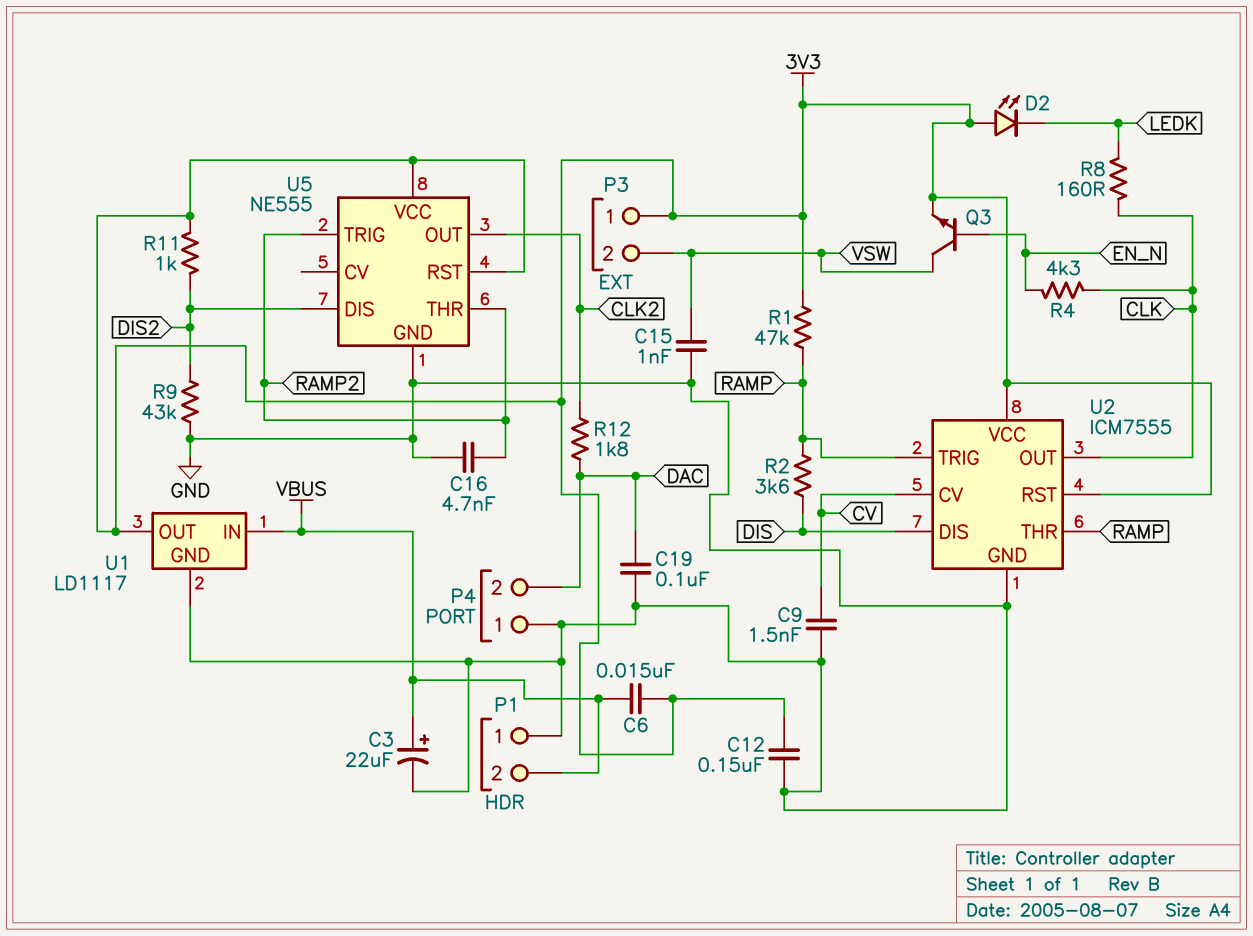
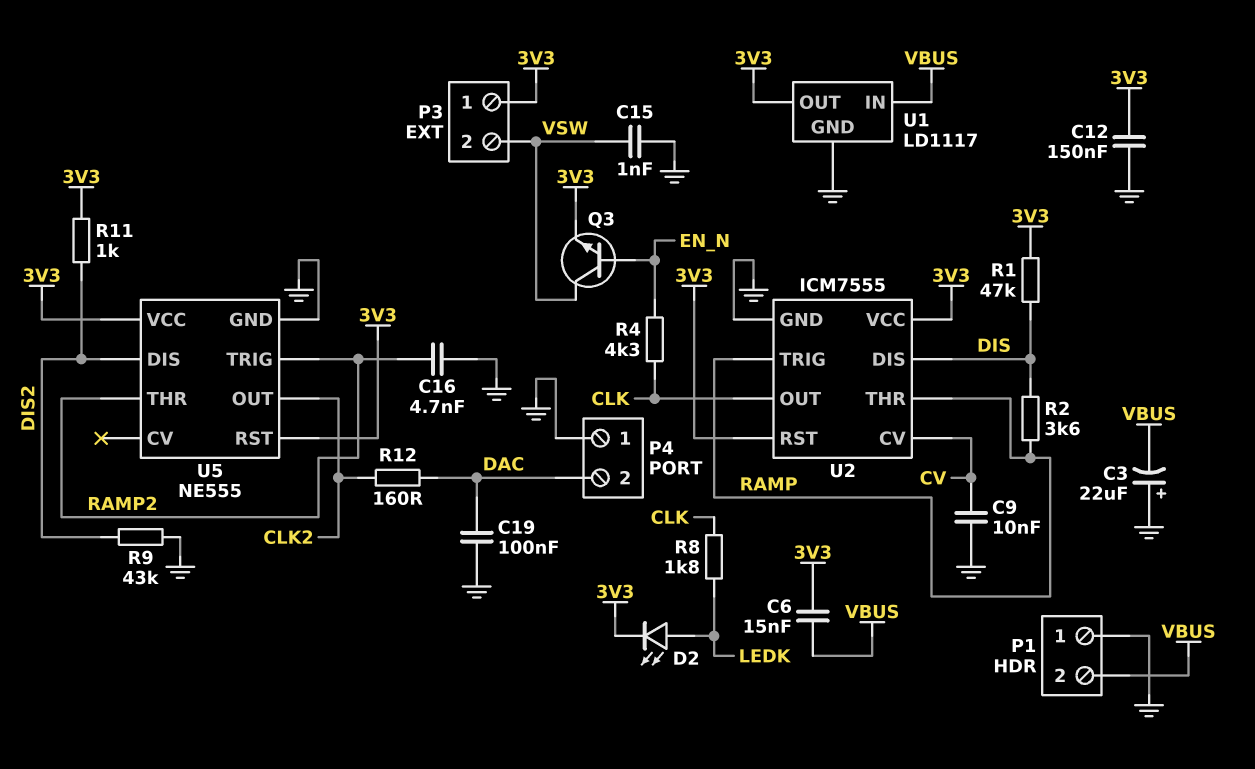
C3: 22uF (plus VBUS, minus GND) -> 22uF (plus GND, minus VBUS)
C9: 1.5nF (CV, GND) -> 10nF (CV, GND)
D2: LED (A 3V3, K LEDK) -> LED (A LEDK, K 3V3)
R1: 47k (3V3, RAMP) -> 47k (3V3, DIS)
R8: 160 (CLK, LEDK) -> 1.8k (CLK, LEDK)
R12: 1.8k (CLK2, DAC) -> 160 (CLK2, DAC)

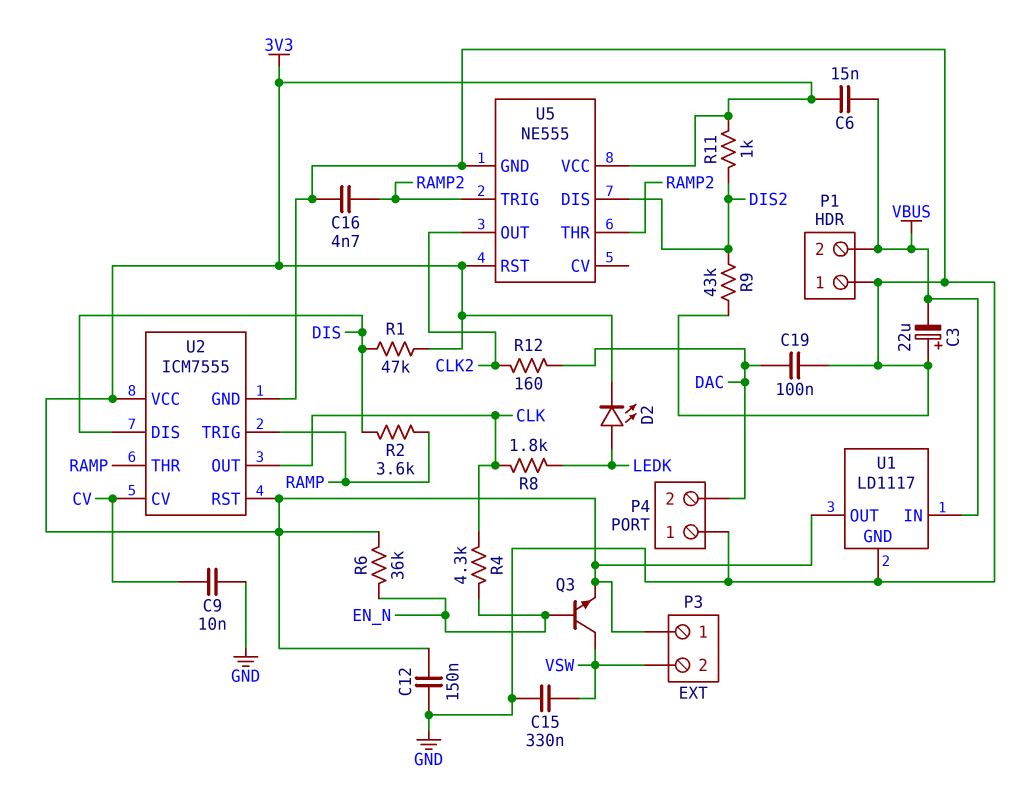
C15: 1nF (GND, VSW) -> 330nF (GND, VSW)
R6: none -> 36k (3V3, EN_N)

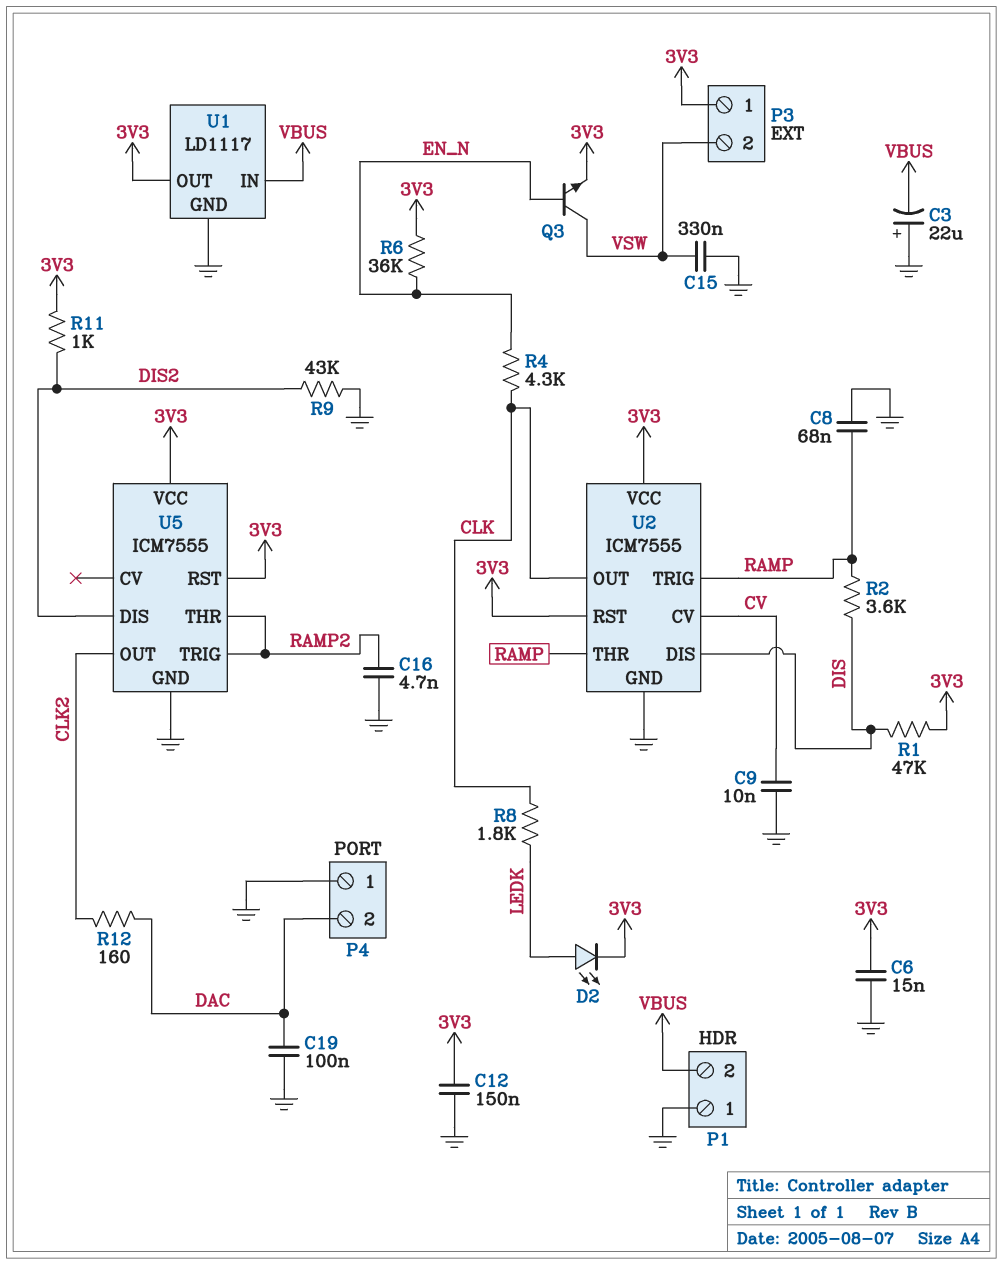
C6: 15nF (3V3, VBUS) -> 15nF (3V3, GND)
C8: none -> 68nF (GND, RAMP)
U5: NE555 -> ICM7555

